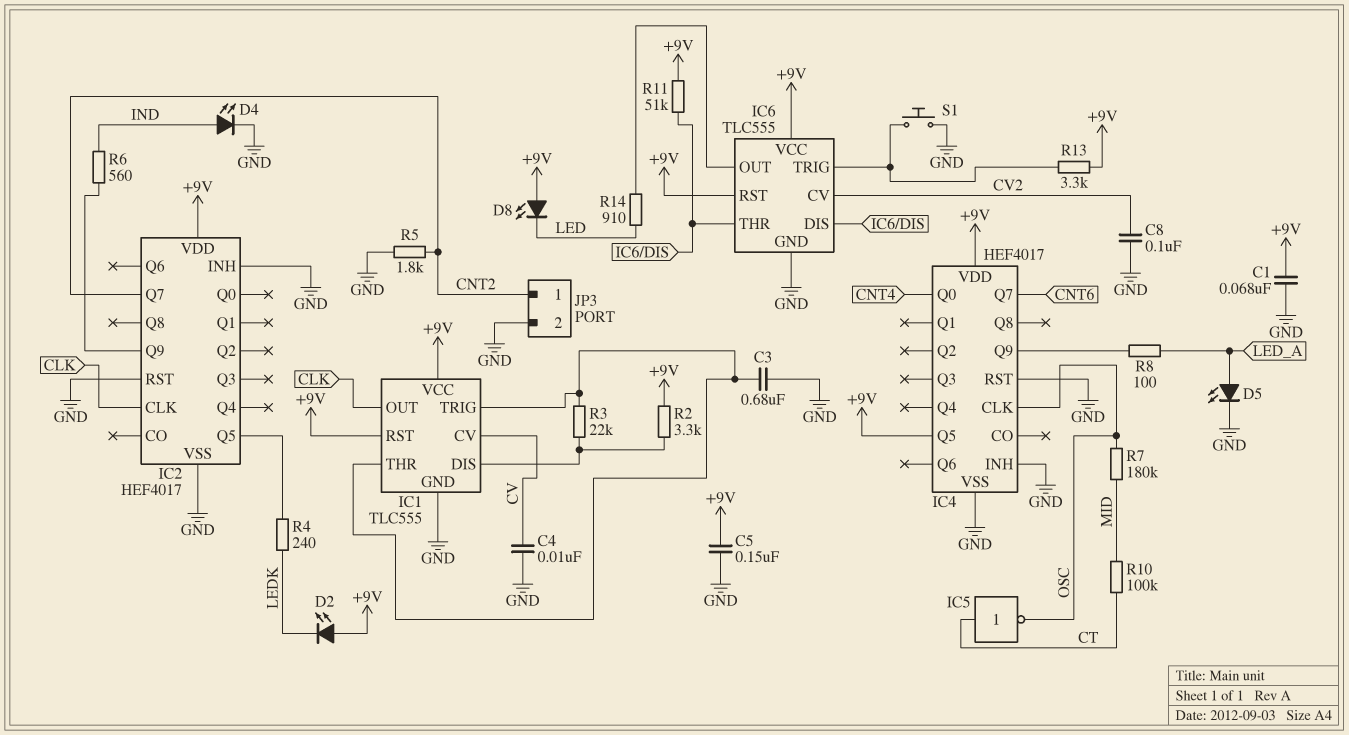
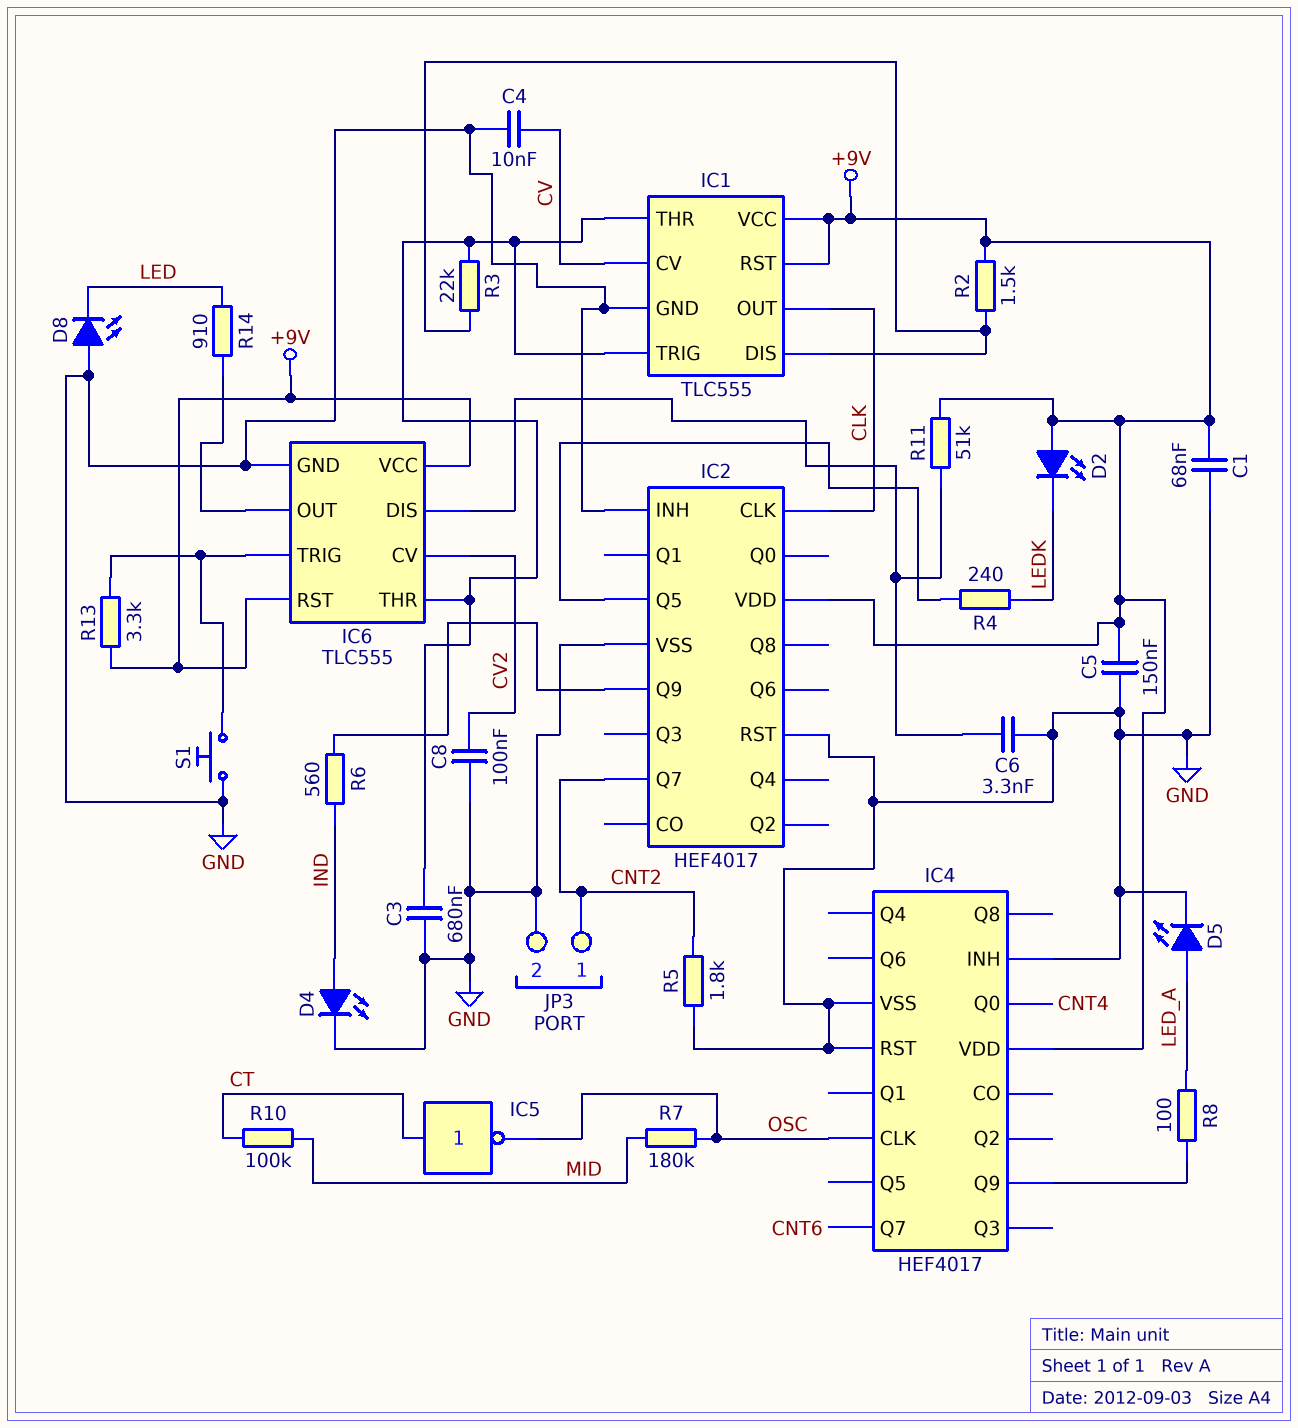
C6: none -> 3.3nF (GND, IC6/DIS)
D8: LED (A +9V, K LED) -> LED (A GND, K LED)
IC4 pin Q5: +9V -> none
IC6 pin THR: IC6/DIS -> IC1/THR
R2: 3.3k (+9V, IC1/DIS) -> 1.5k (+9V, IC1/DIS)

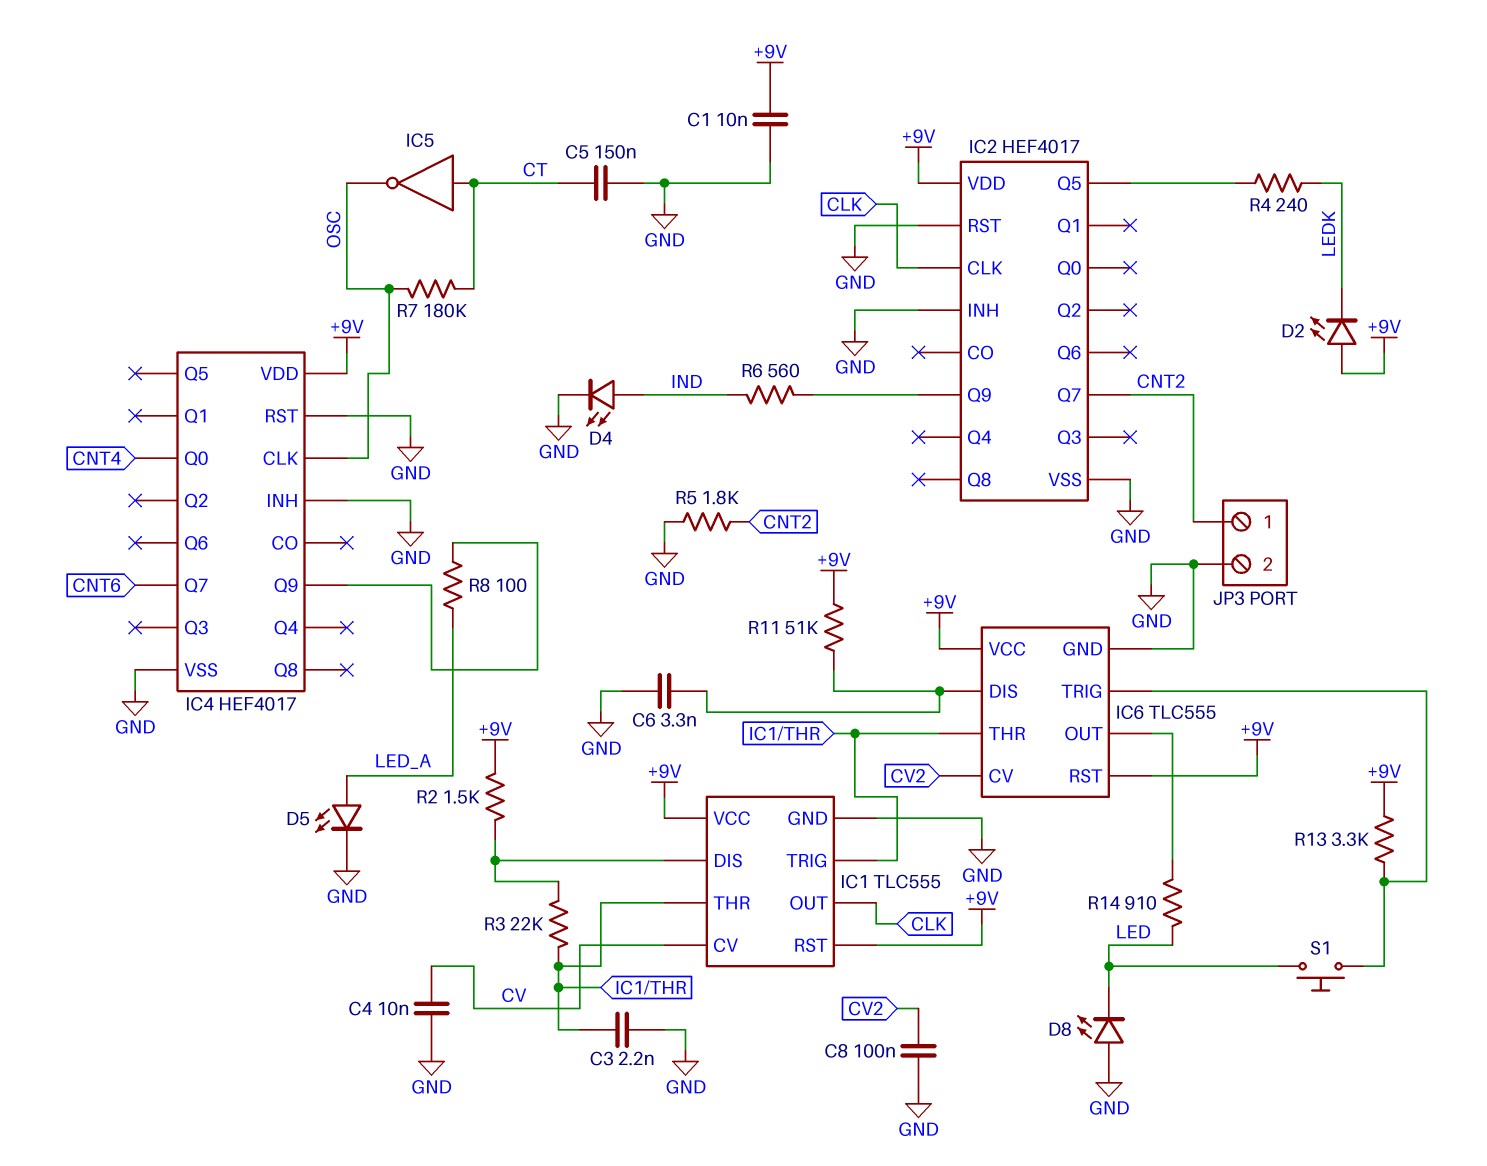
C1: 68nF (+9V, GND) -> 10nF (+9V, GND)
C3: 680nF (GND, IC1/THR) -> 2.2nF (GND, IC1/THR)
C5: 150nF (+9V, GND) -> 150nF (CT, GND)
R7: 180k (MID, OSC) -> 180k (CT, OSC)
R10: 100k (CT, MID) -> none
S1: button (GND, IC6/TRIG) -> button (IC6/TRIG, LED)

